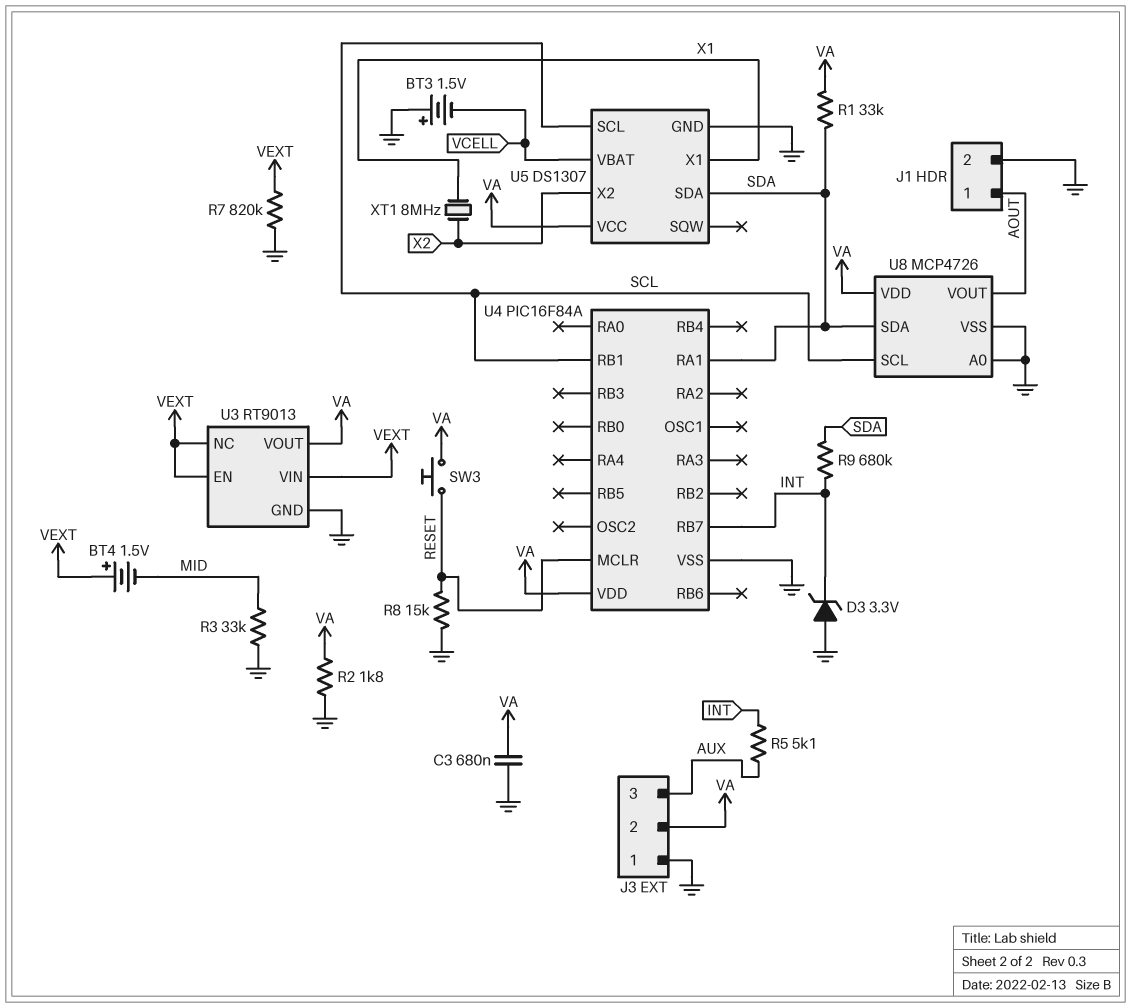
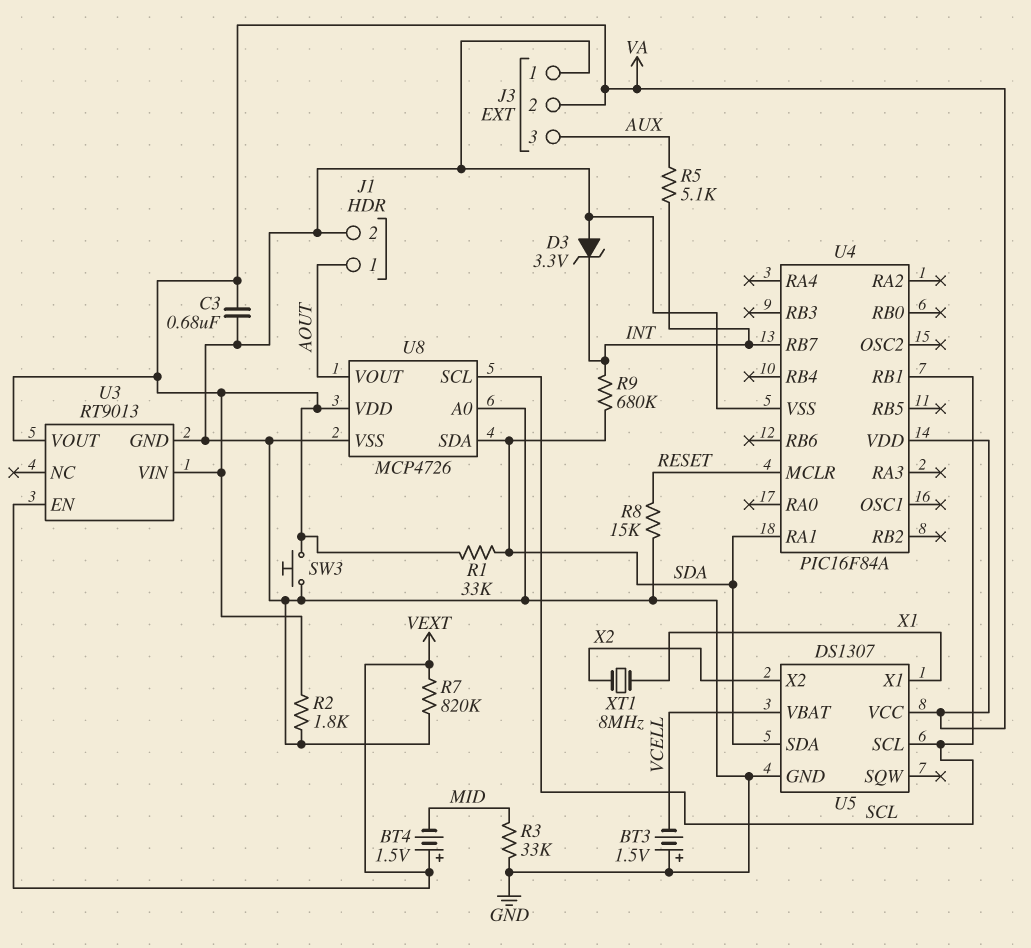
SW3: button (RESET, VA) -> button (GND, VA)
U3 pin NC: VEXT -> none
U3 pin VIN: VEXT -> VA

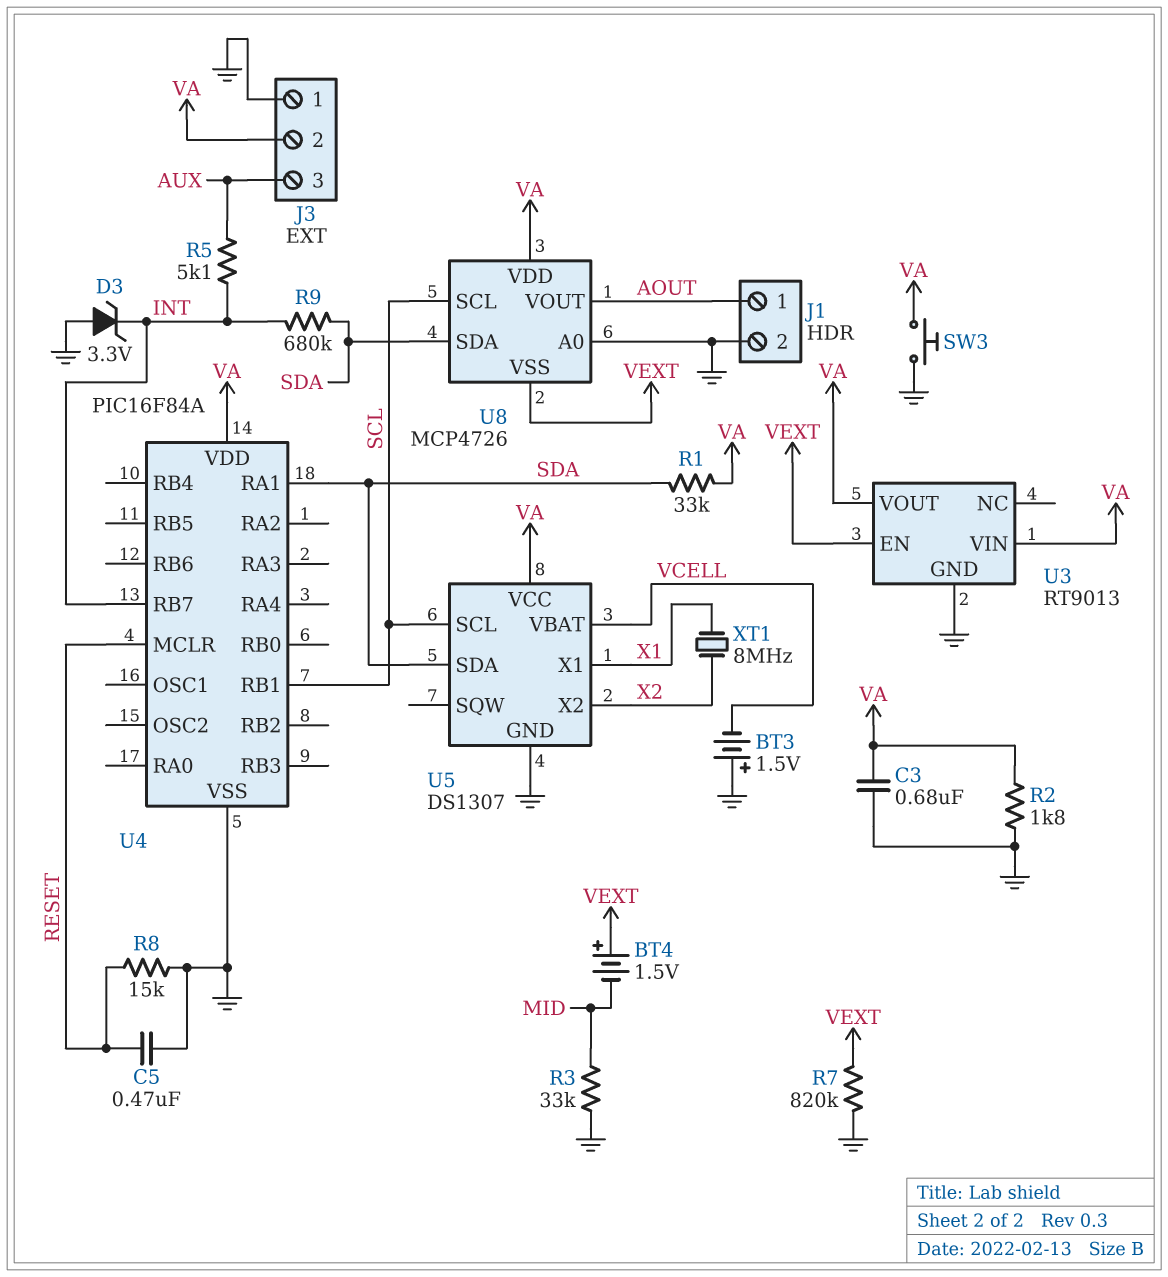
C5: none -> 470nF (GND, RESET)
U8 pin VSS: GND -> VEXT

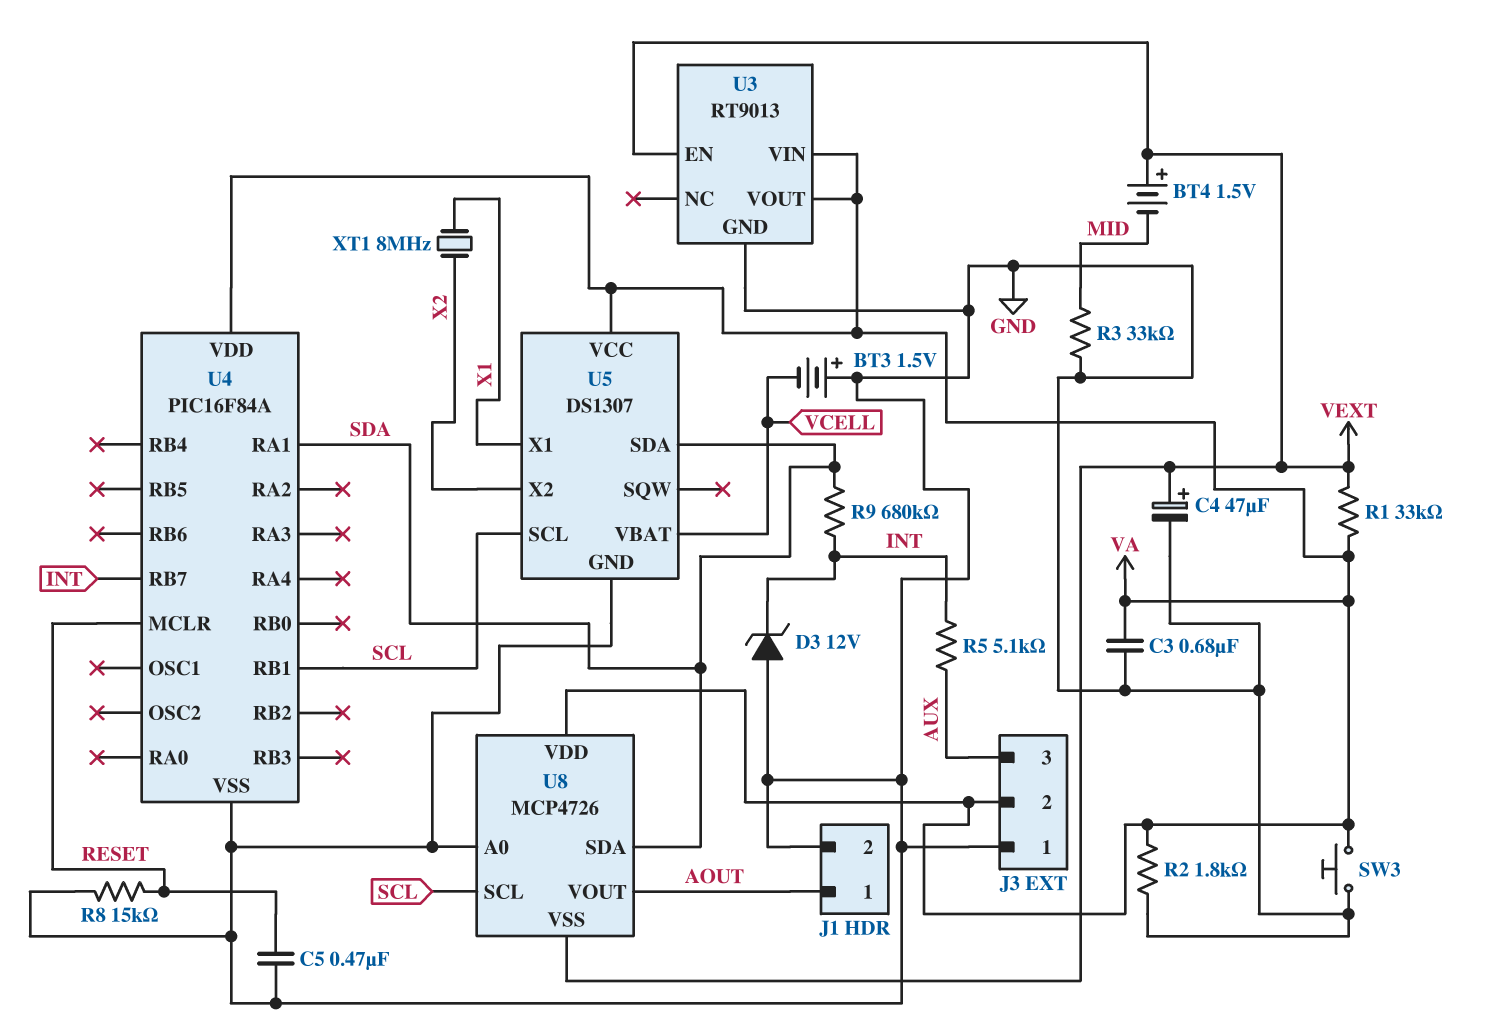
C4: none -> 47uF (plus VEXT, minus GND)
D3: zener 3.3V (A GND, K INT) -> zener 12V (A GND, K INT)
R1: 33k (SDA, VA) -> 33k (VA, VEXT)
R7: 820k (GND, VEXT) -> none

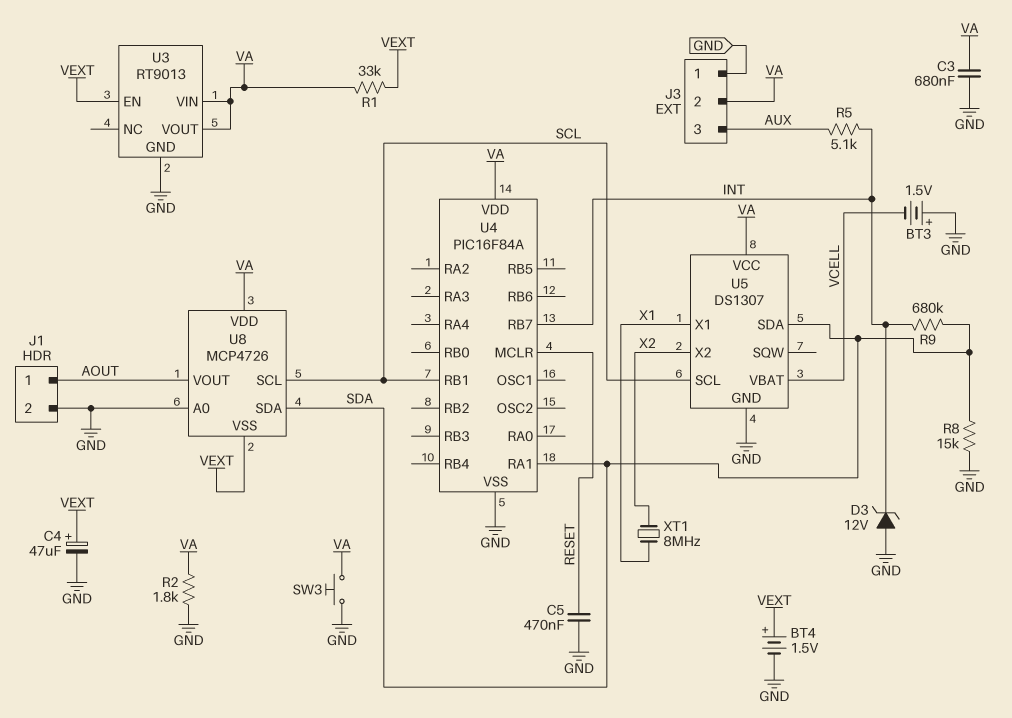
BT4: 1.5V (plus VEXT, minus MID) -> 1.5V (plus VEXT, minus GND)
R3: 33k (GND, MID) -> none
R8: 15k (GND, RESET) -> 15k (GND, SDA)

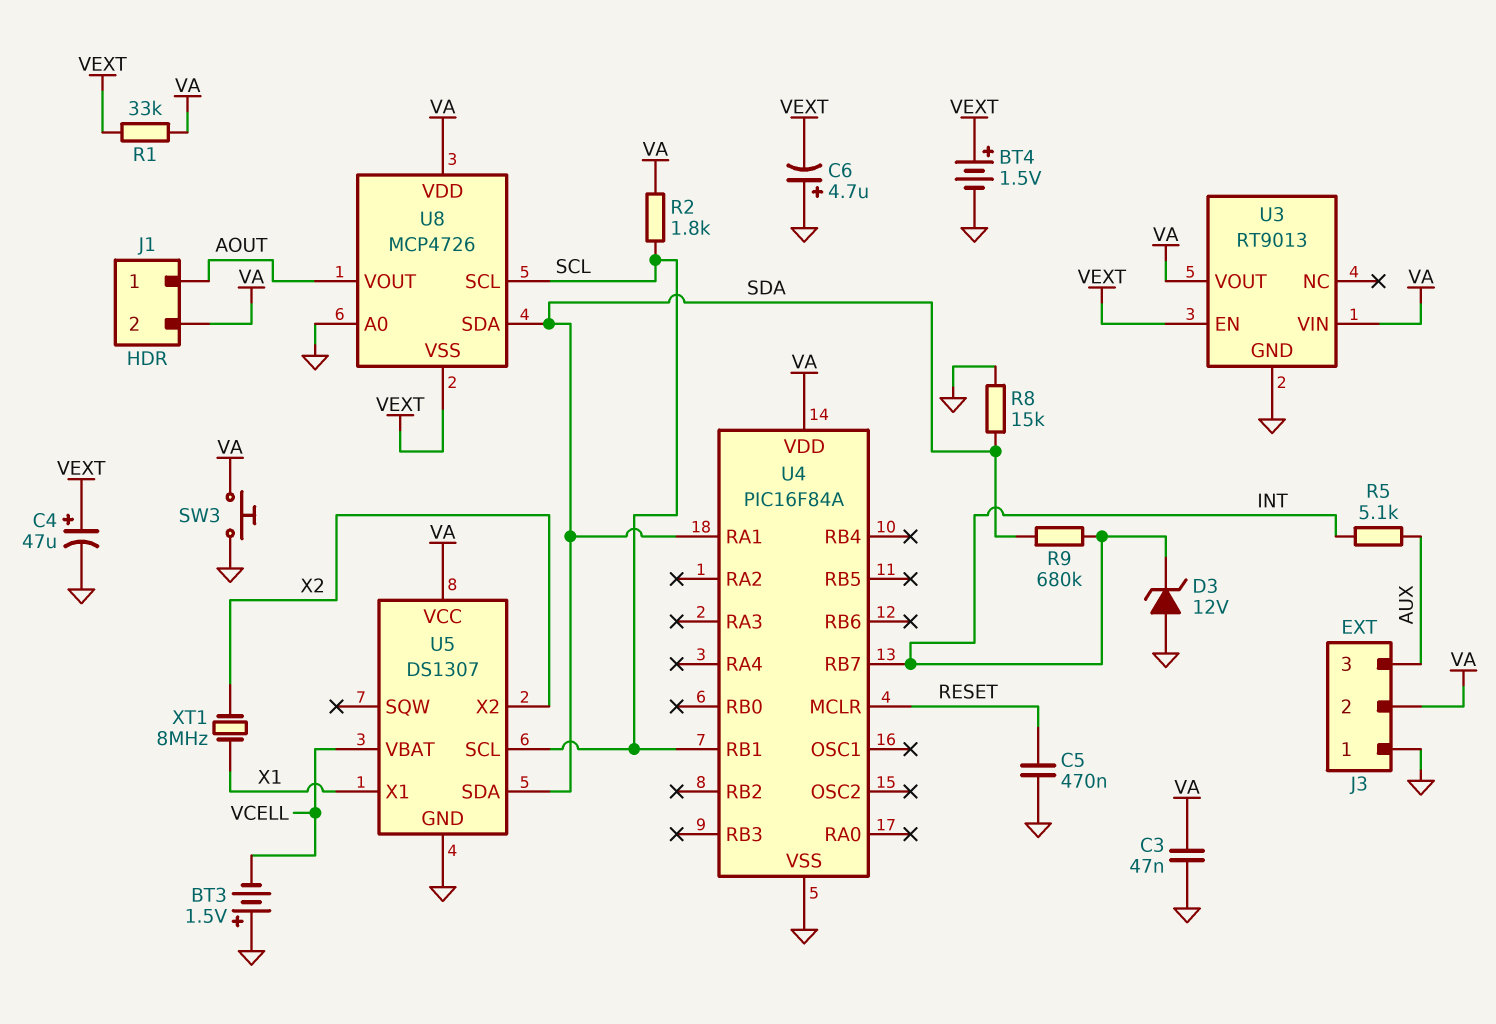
C3: 680nF (GND, VA) -> 47nF (GND, VA)
C6: none -> 4.7uF (plus GND, minus VEXT)
J1 pin 2: GND -> VA
R2: 1.8k (GND, VA) -> 1.8k (SCL, VA)

